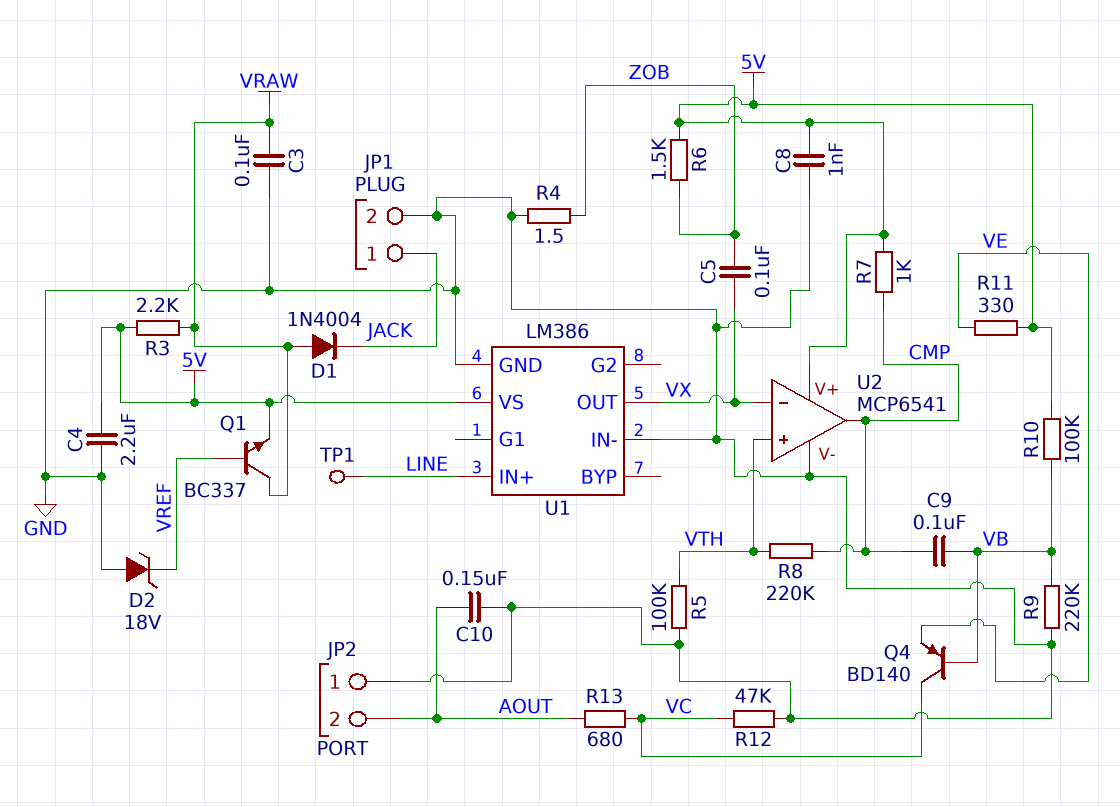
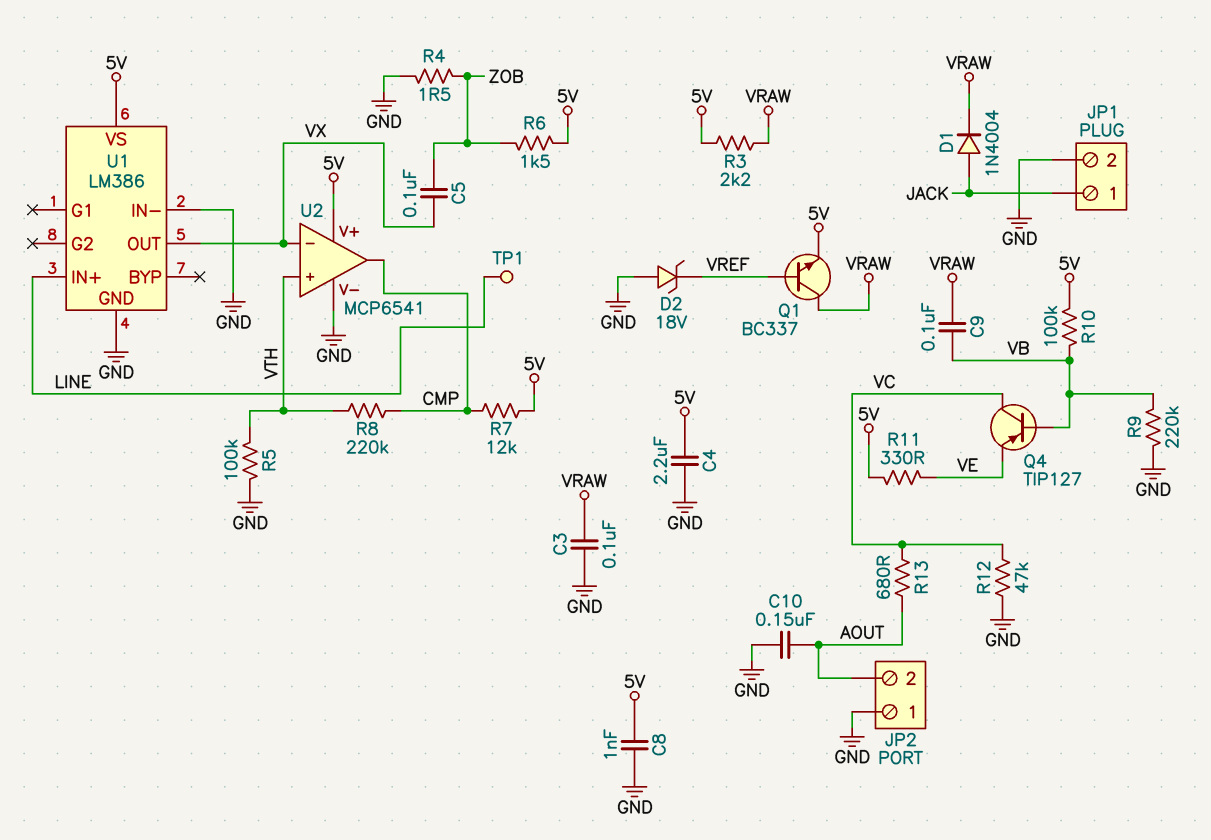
C9: 100nF (CMP, VB) -> 100nF (VB, VRAW)
D1: diode 1N4004 (A VRAW, K JACK) -> diode 1N4004 (A JACK, K VRAW)
Q4: PNP BD140 (B VB, C VC, E VE) -> PNP TIP127 (B VB, C VC, E VE)
R7: 1k (5V, CMP) -> 12k (5V, CMP)

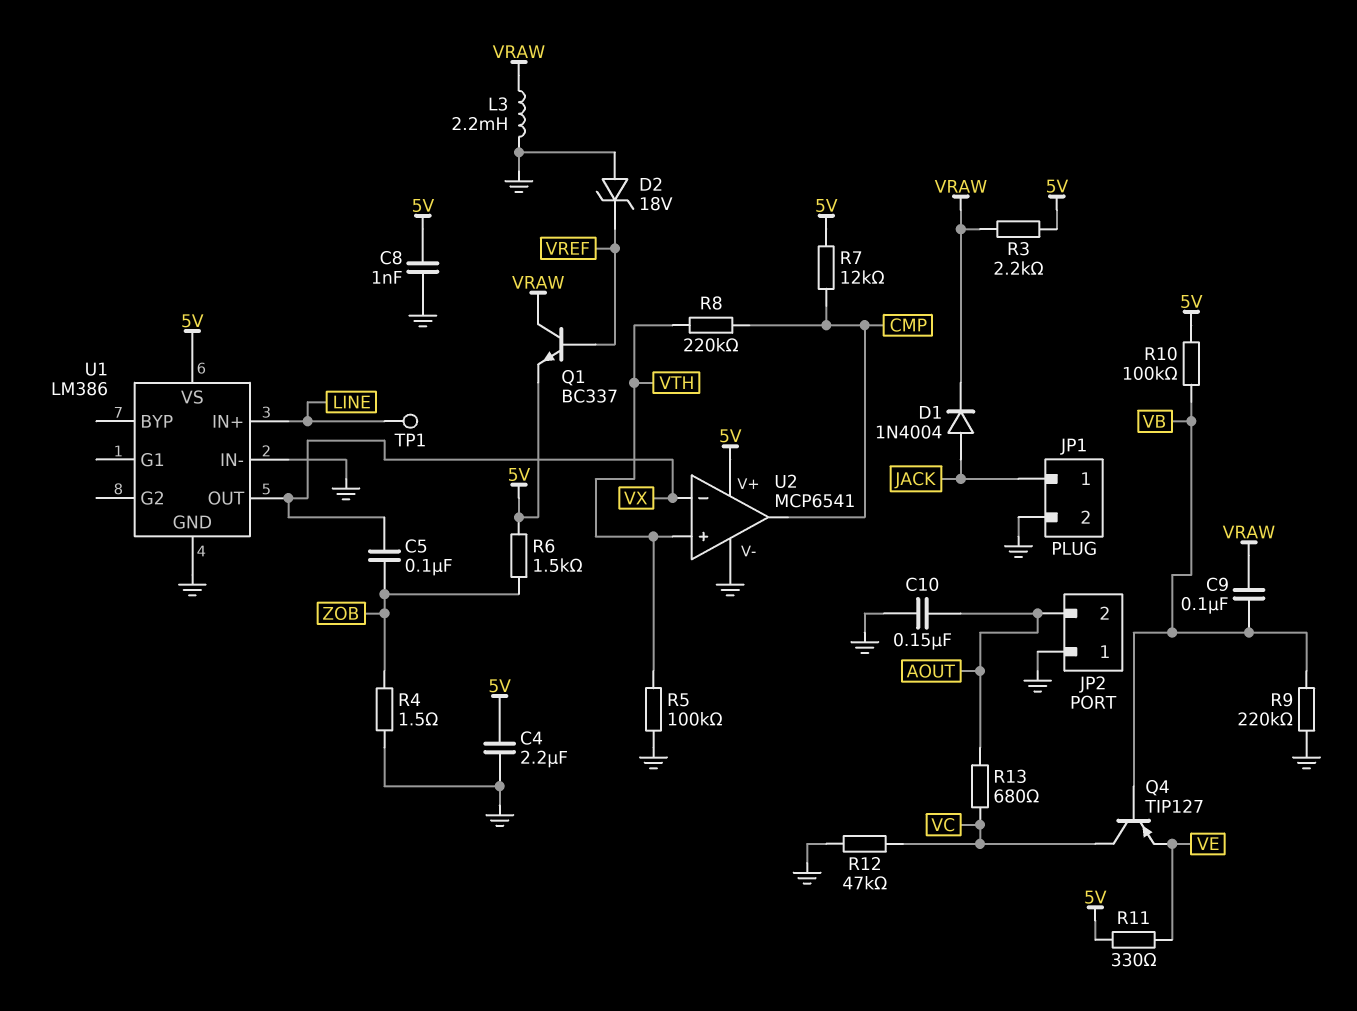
C3: 100nF (GND, VRAW) -> none
L3: none -> 2.2mH (GND, VRAW)

